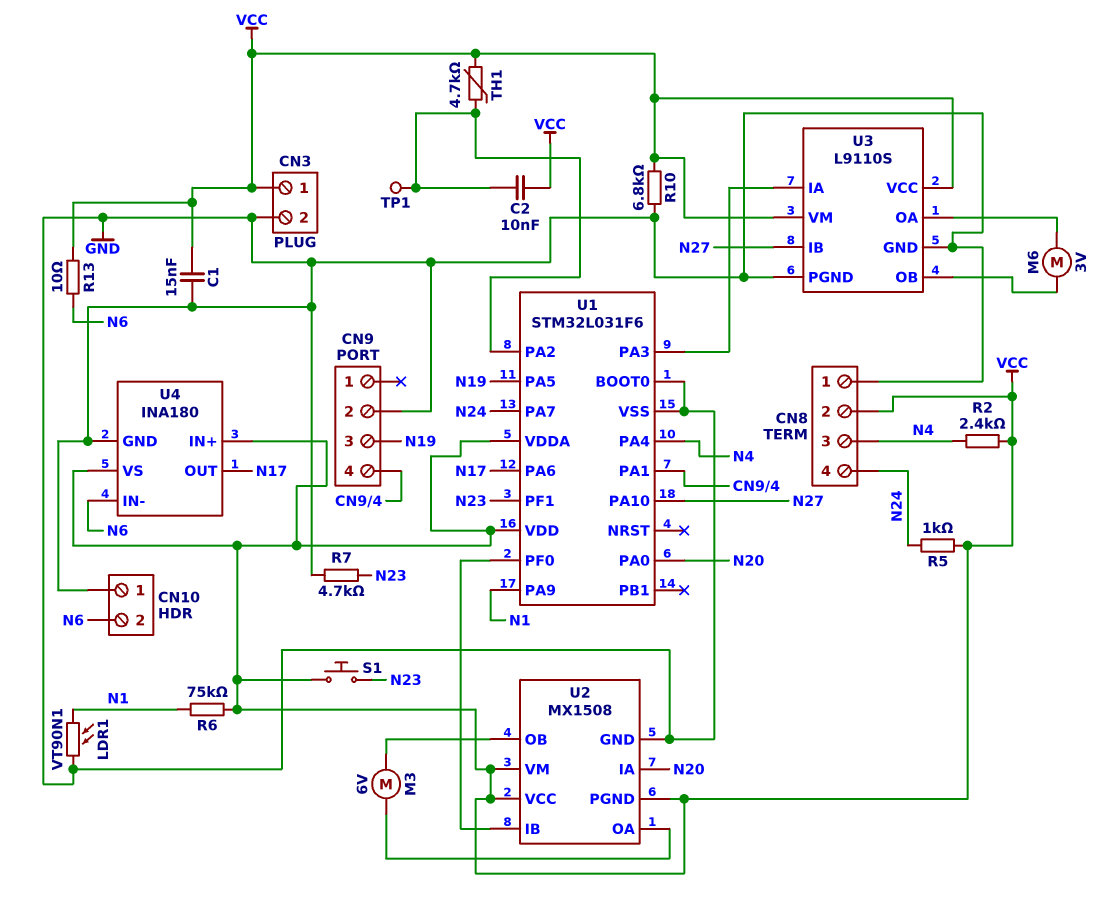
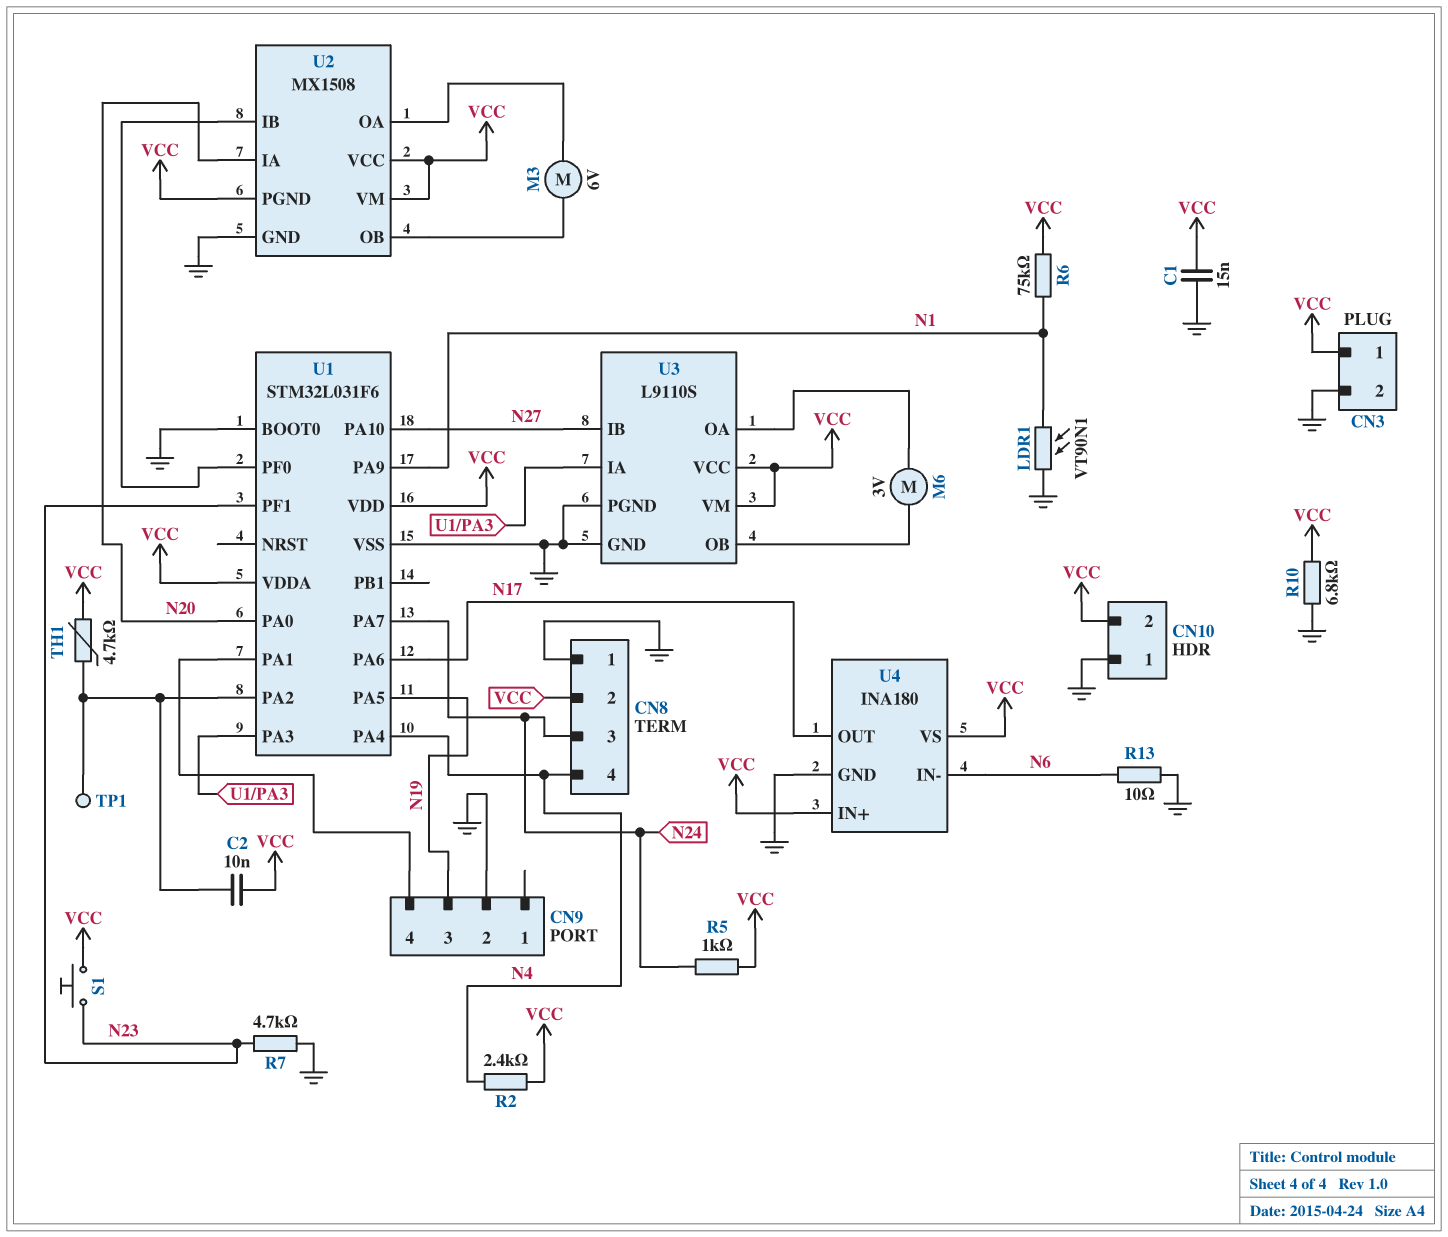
CN8 pin 3: N4 -> N24
CN8 pin 4: N24 -> N4
CN10 pin 2: N6 -> VCC
R13: 10 (N6, VCC) -> 10 (GND, N6)

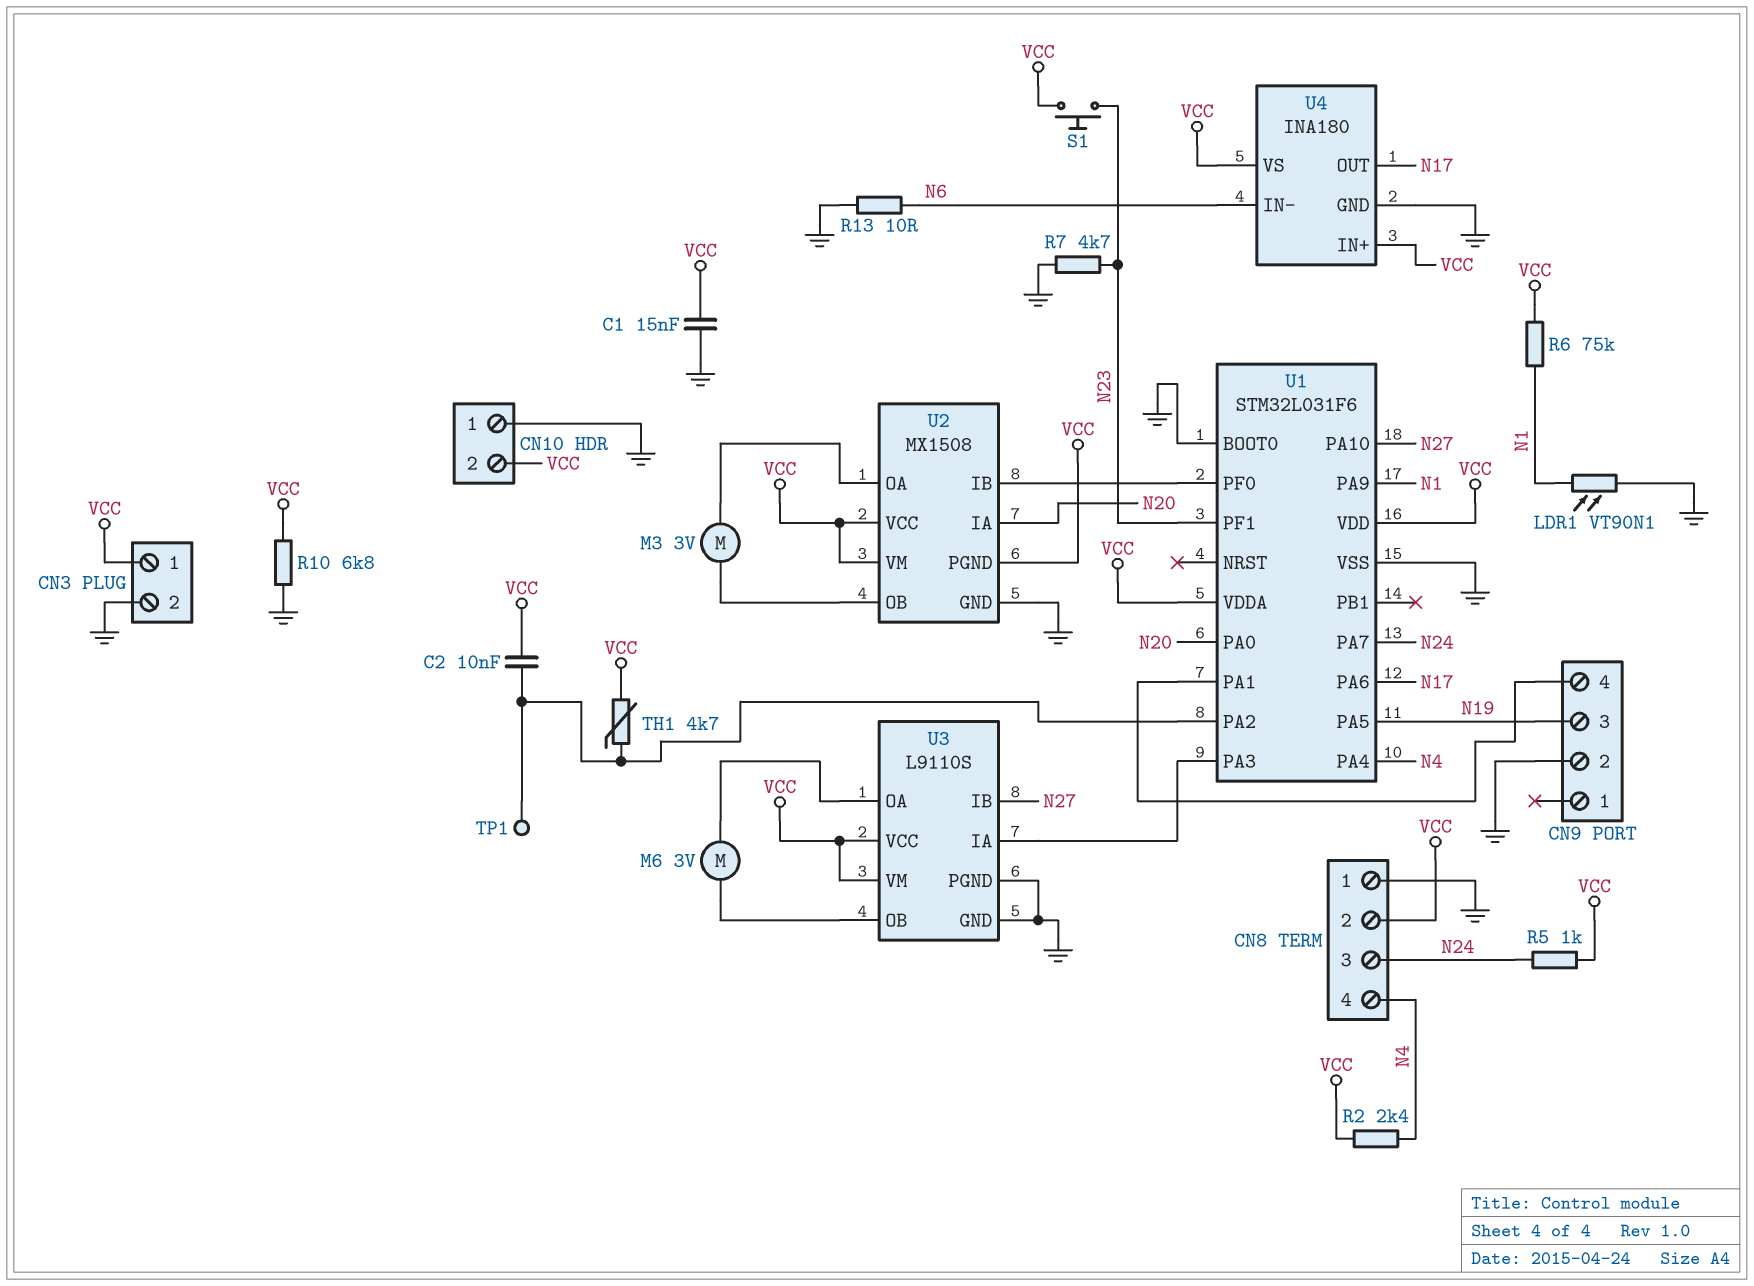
M3: motor 6V (U2/OA, U2/OB) -> motor 3V (U2/OA, U2/OB)

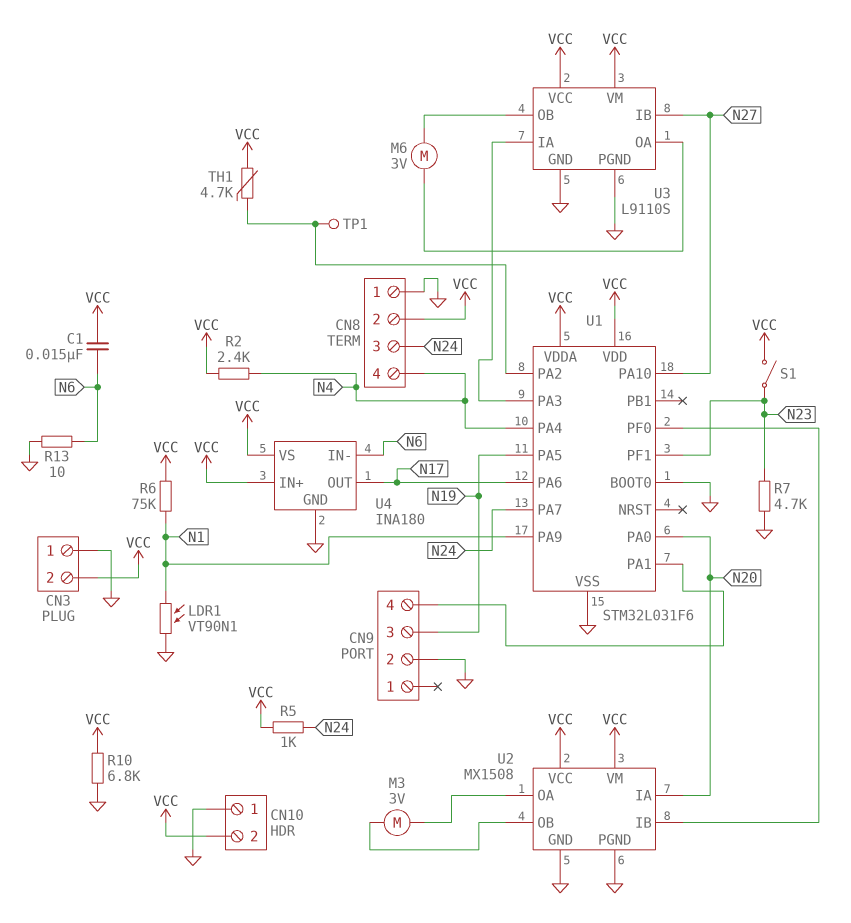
C1: 15nF (GND, VCC) -> 15nF (N6, VCC)
C2: 10nF (U1/PA2, VCC) -> none
CN3 pin 1: VCC -> GND
CN3 pin 2: GND -> VCC
S1: button (N23, VCC) -> switch (N23, VCC)
U2 pin PGND: VCC -> GND

